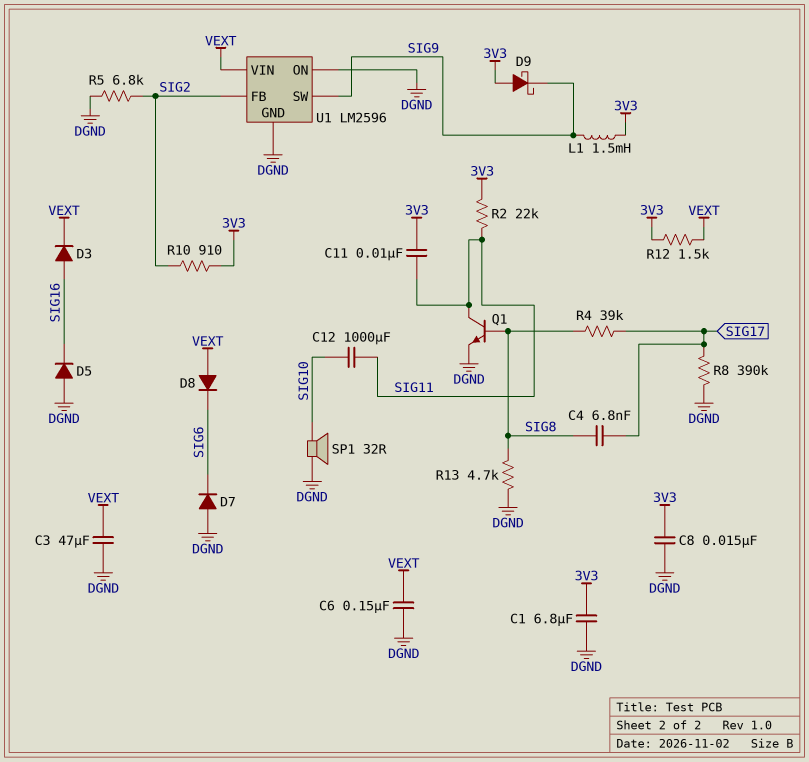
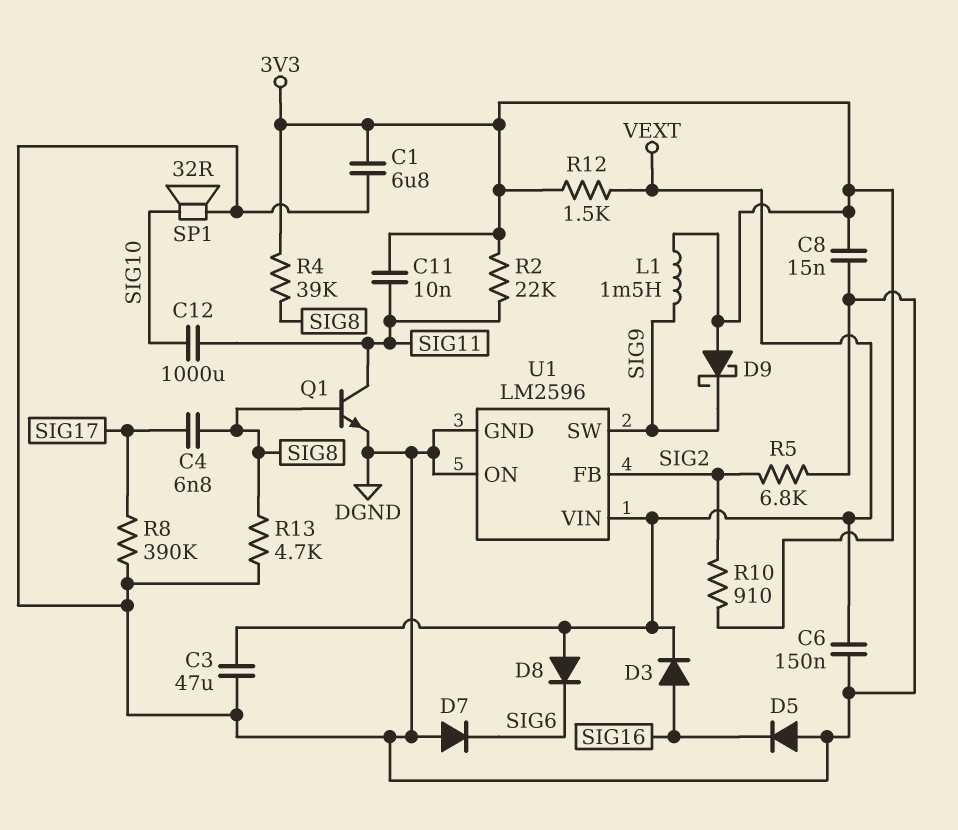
R4: 39k (SIG8, SIG17) -> 39k (3V3, SIG8)

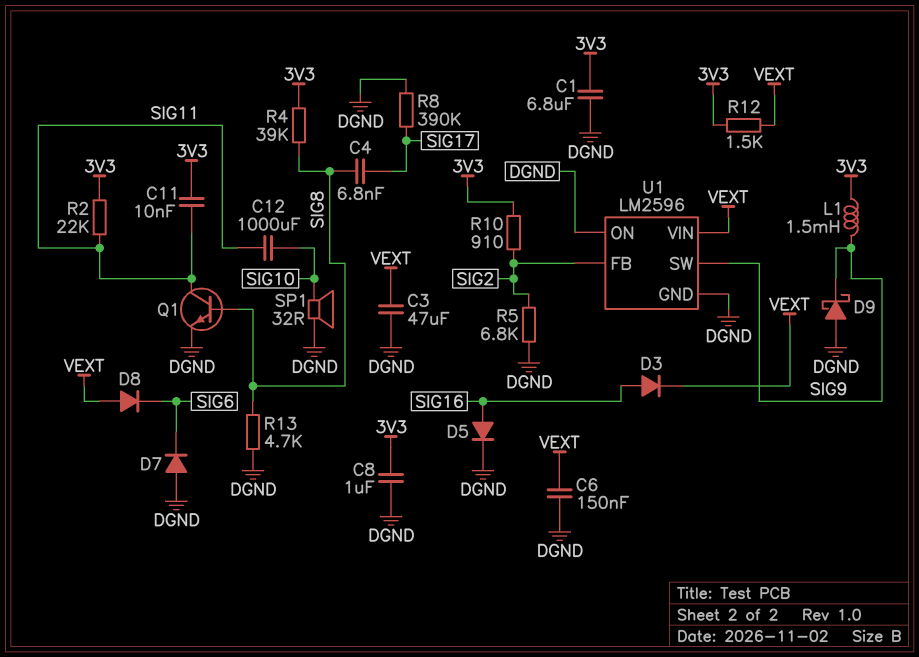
C8: 15nF (3V3, DGND) -> 1uF (3V3, DGND)
D5: diode (A DGND, K SIG16) -> diode (A SIG16, K DGND)
D9: schottky (A 3V3, K SIG9) -> schottky (A DGND, K SIG9)

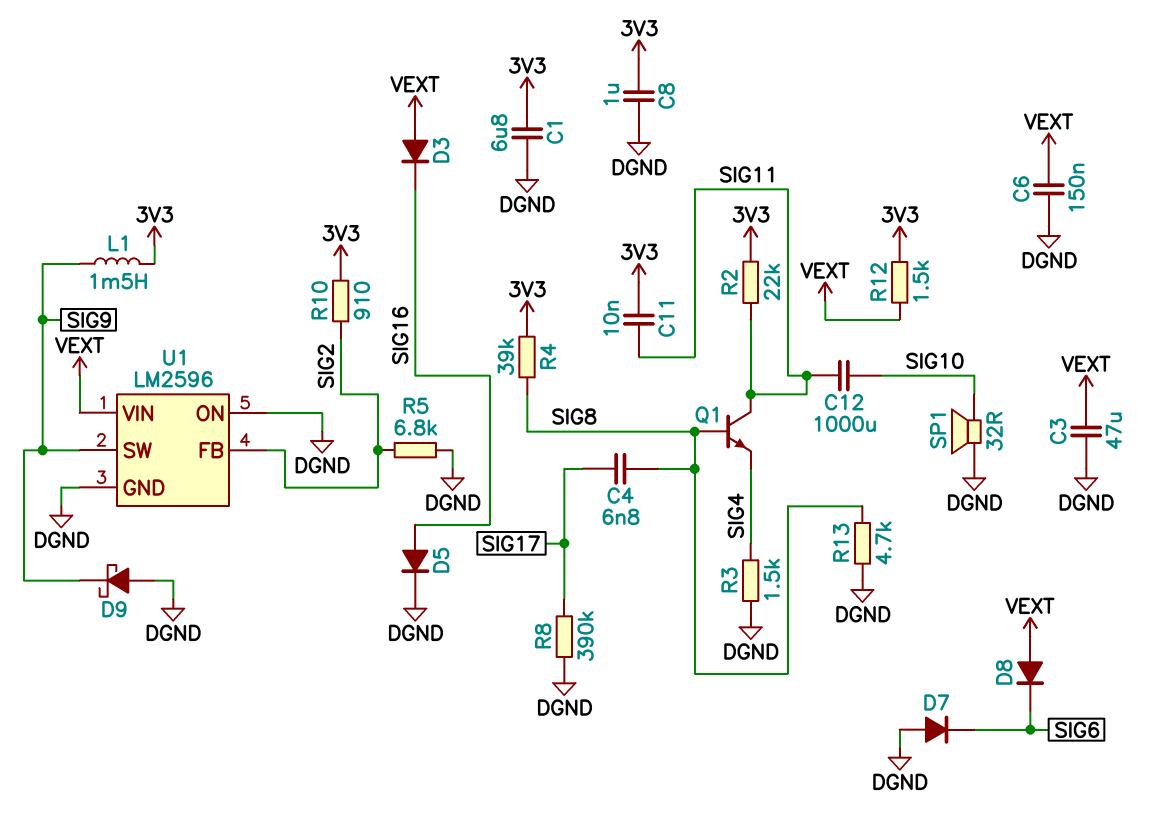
D3: diode (A SIG16, K VEXT) -> diode (A VEXT, K SIG16)
Q1: NPN (B SIG8, C SIG11, E DGND) -> NPN (B SIG8, C SIG11, E SIG4)
R3: none -> 1.5k (DGND, SIG4)

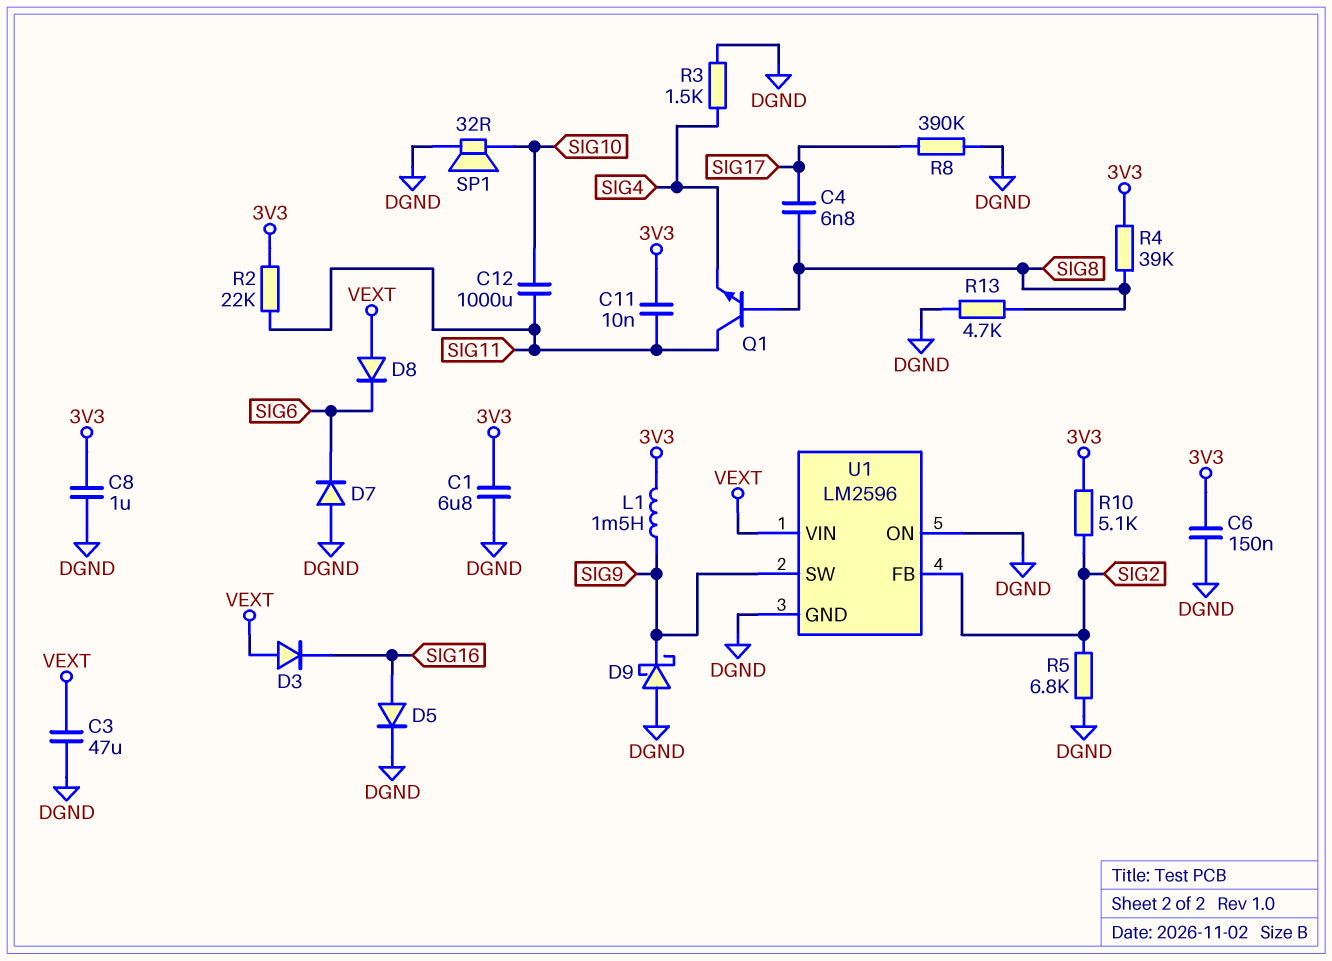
C6: 150nF (DGND, VEXT) -> 150nF (3V3, DGND)
R10: 910 (3V3, SIG2) -> 5.1k (3V3, SIG2)
R12: 1.5k (3V3, VEXT) -> none

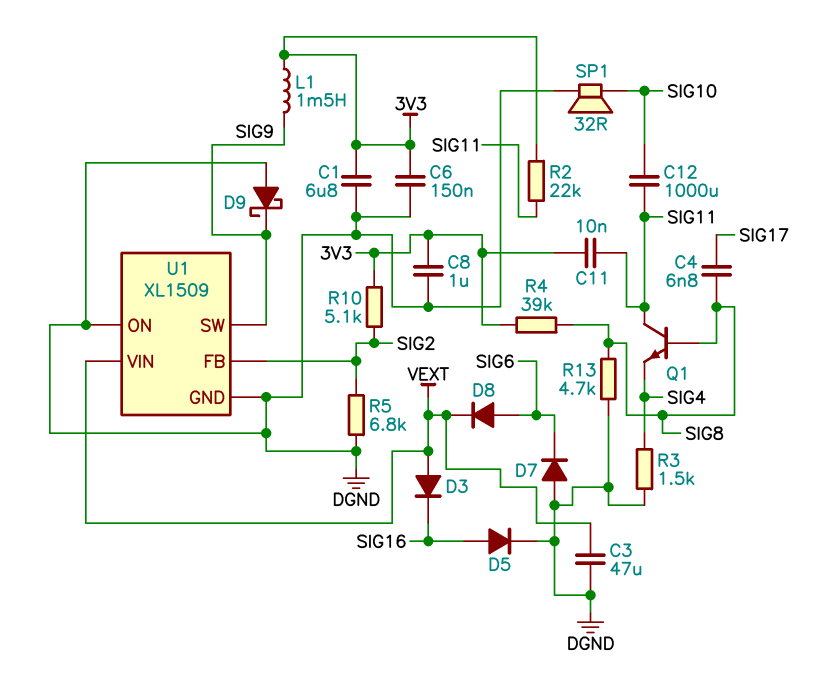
D8: diode (A VEXT, K SIG6) -> diode (A SIG6, K VEXT)
R8: 390k (DGND, SIG17) -> none
U1: LM2596 -> XL1509

